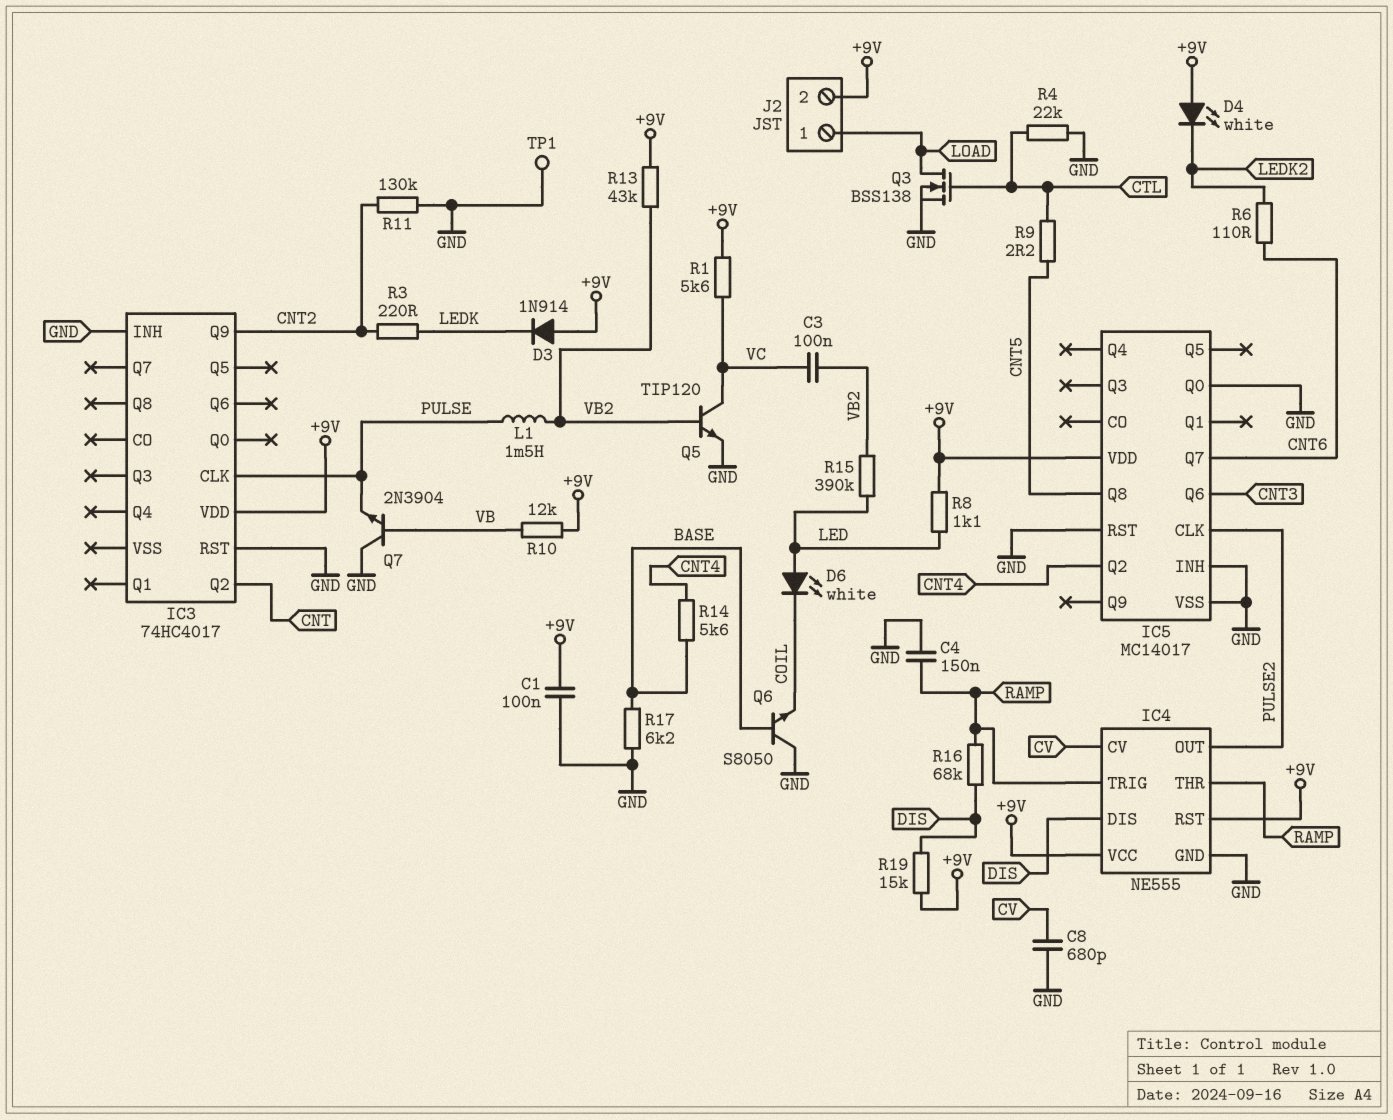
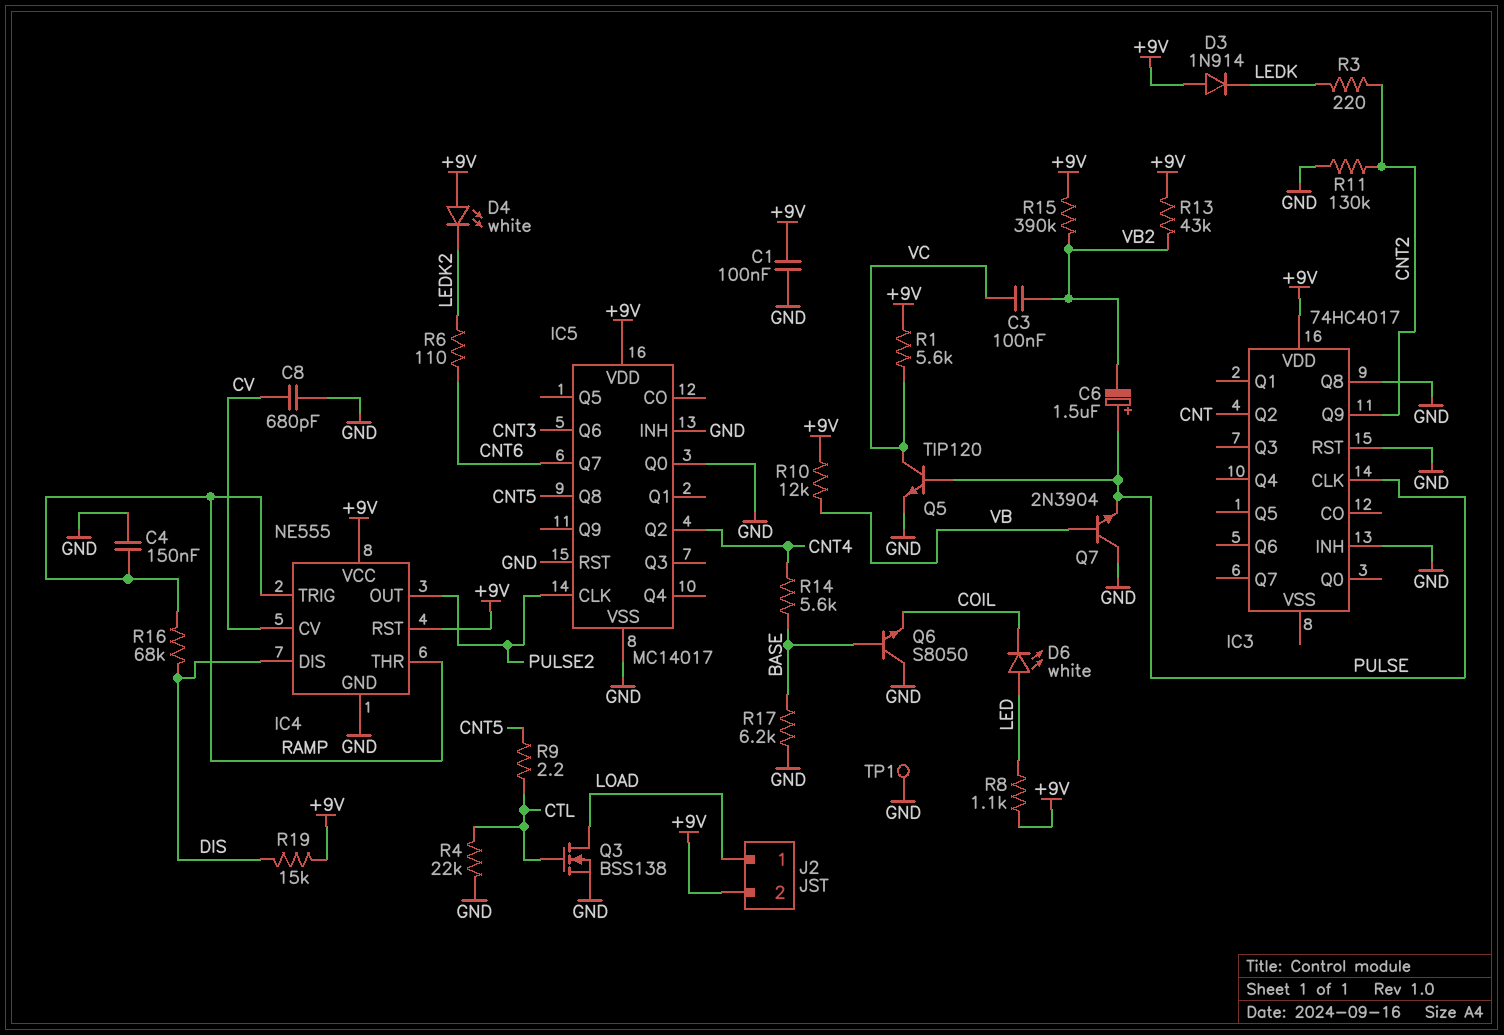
C6: none -> 1.5uF (plus PULSE, minus VB2)
IC3 pin Q8: none -> GND
L1: 1.5mH (PULSE, VB2) -> none
Q5: NPN TIP120 (B VB2, C VC, E GND) -> NPN TIP120 (B PULSE, C VC, E GND)
R15: 390k (LED, VB2) -> 390k (+9V, VB2)

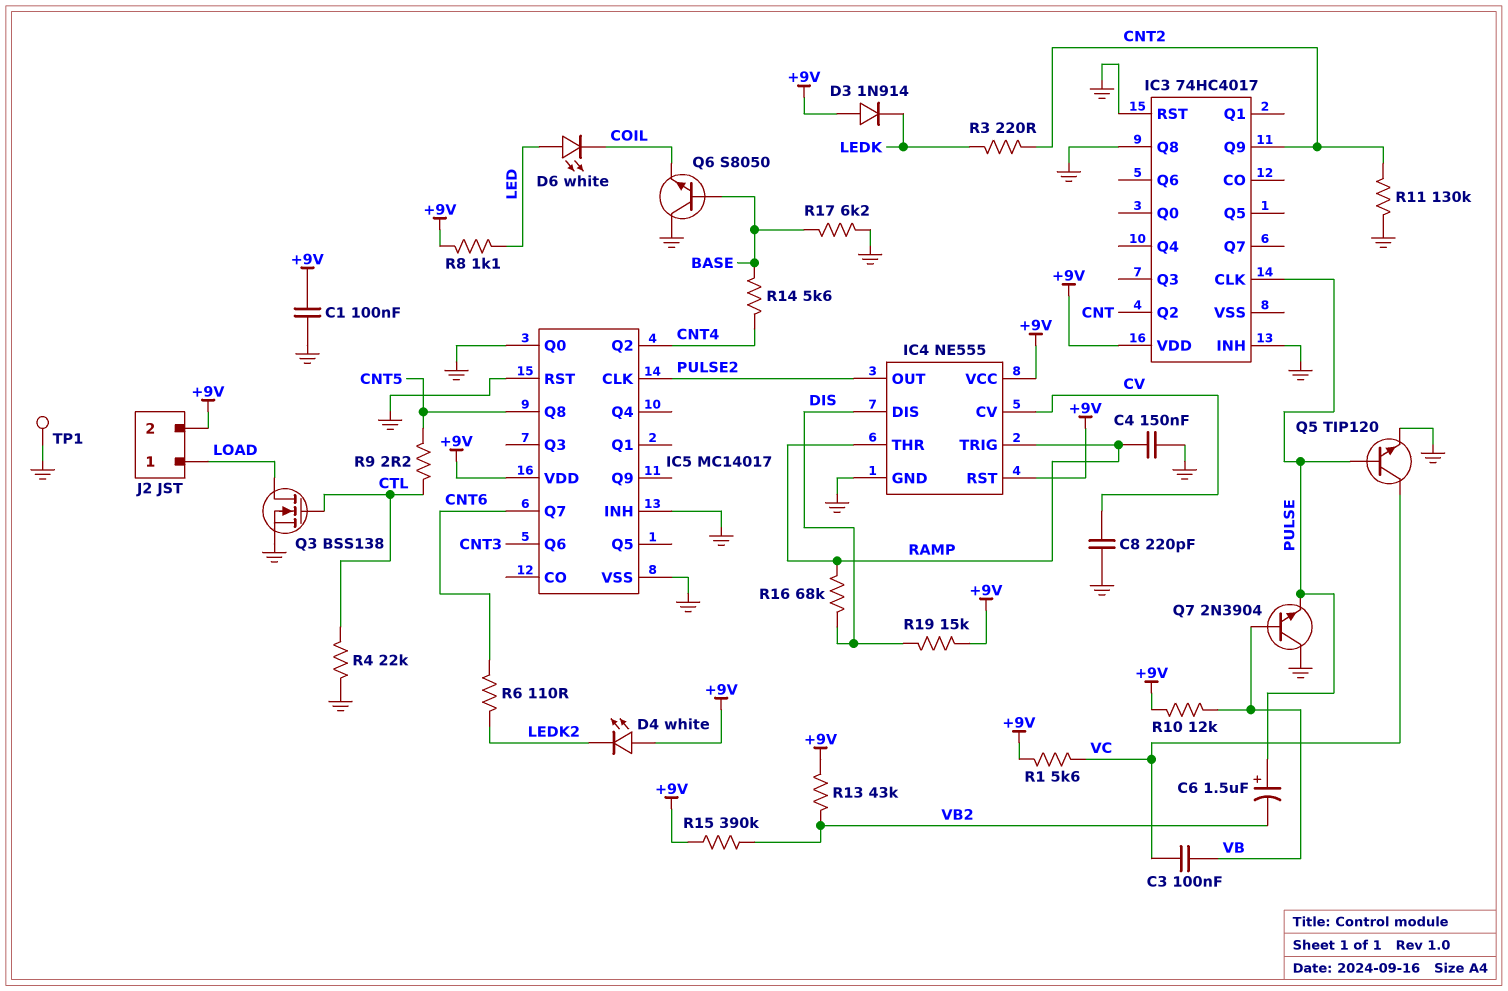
C3: 100nF (VB2, VC) -> 100nF (VB, VC)
C8: 680pF (CV, GND) -> 220pF (CV, GND)

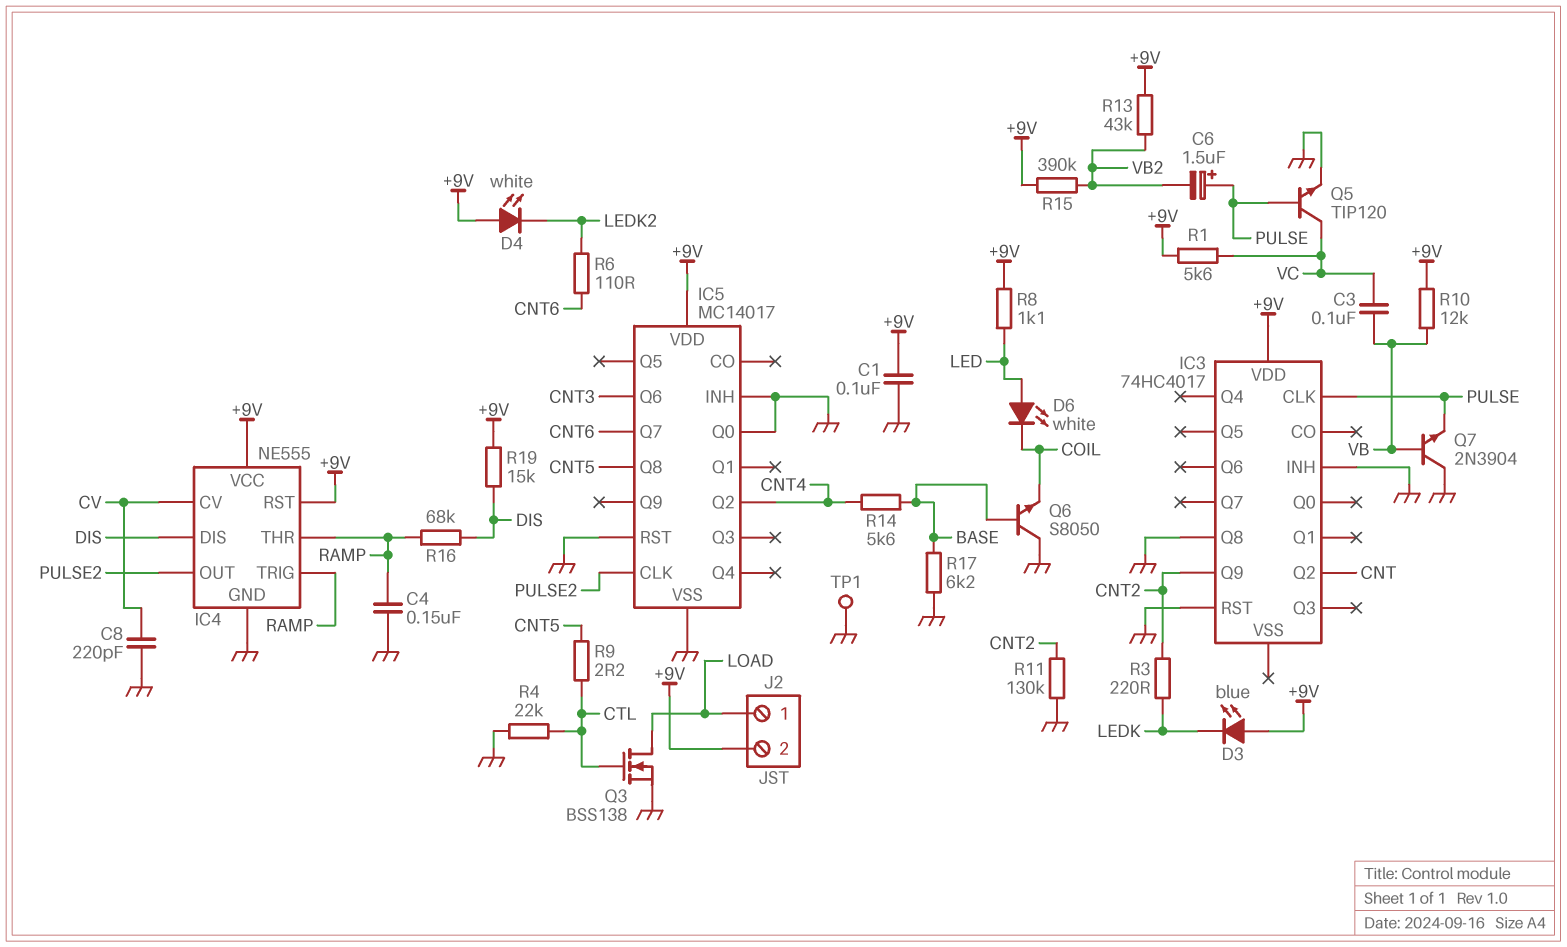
D3: diode 1N914 (A +9V, K LEDK) -> LED blue (A +9V, K LEDK)

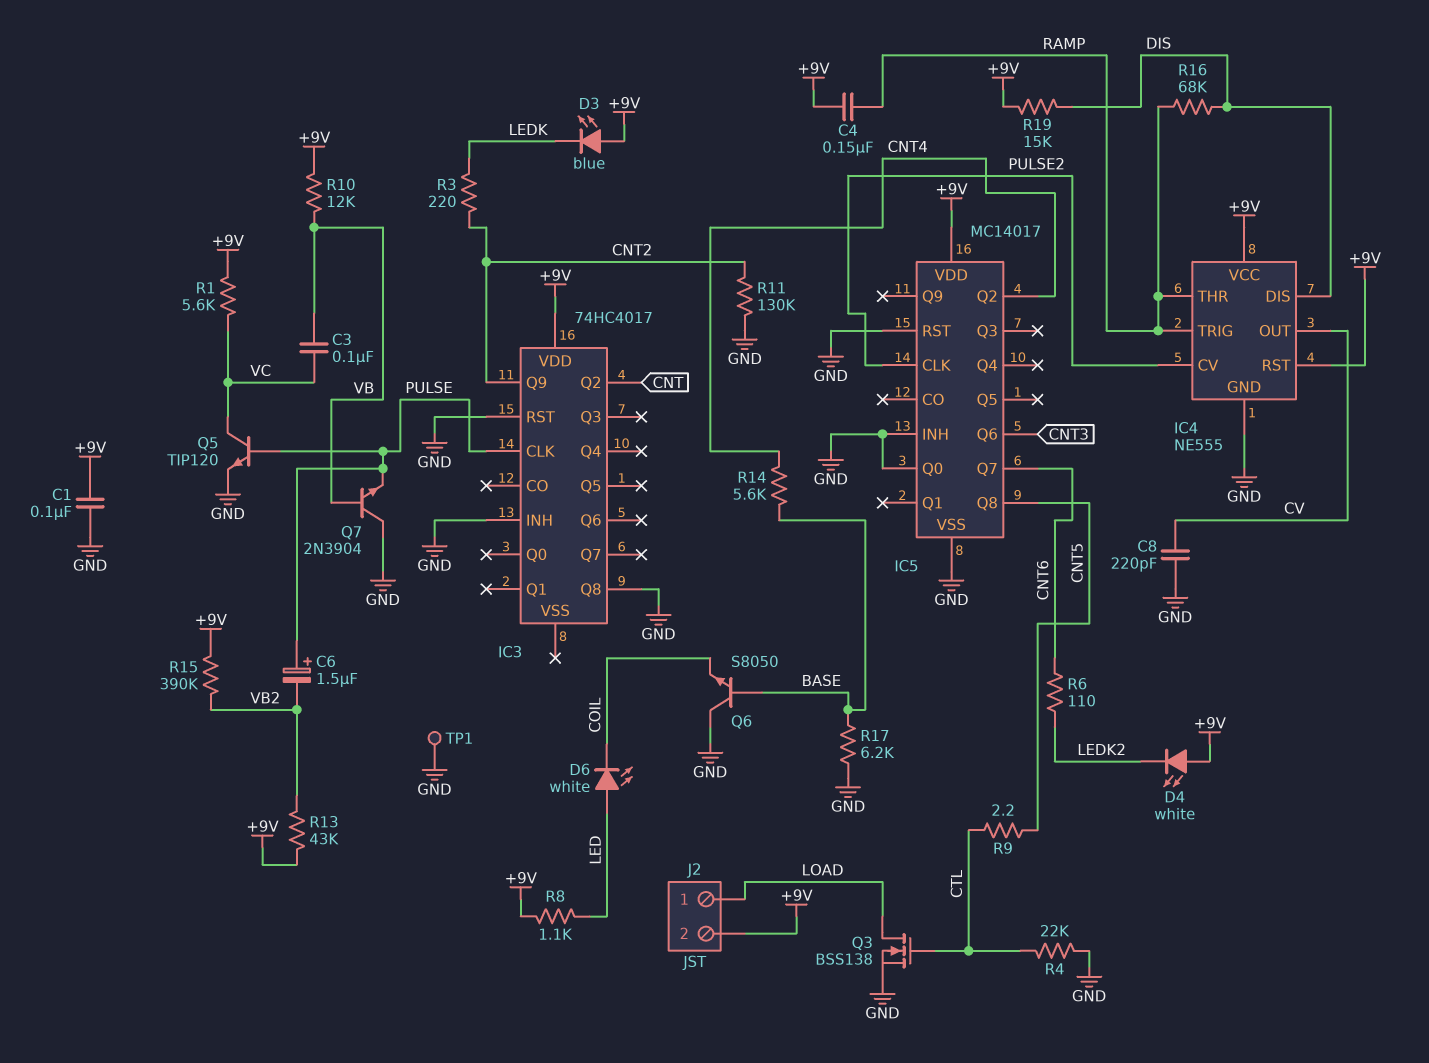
C4: 150nF (GND, RAMP) -> 150nF (+9V, RAMP)
IC4 pin CV: CV -> PULSE2
IC4 pin OUT: PULSE2 -> CV

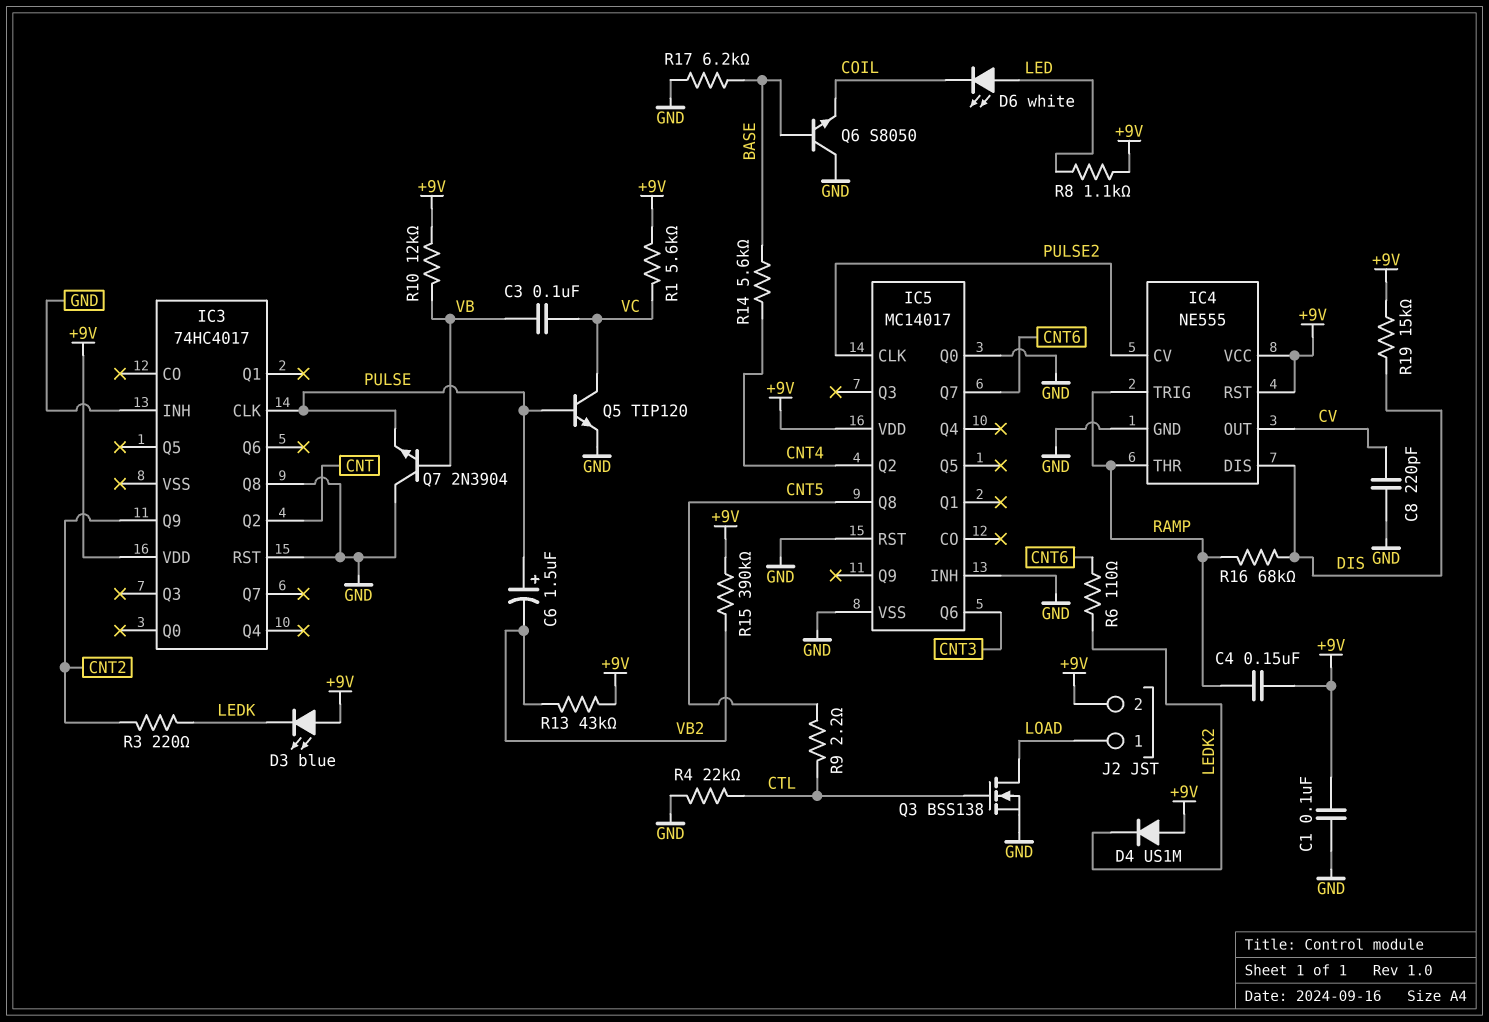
D4: LED white (A +9V, K LEDK2) -> diode US1M (A +9V, K LEDK2)
R11: 130k (CNT2, GND) -> none
TP1: test point (GND) -> none

